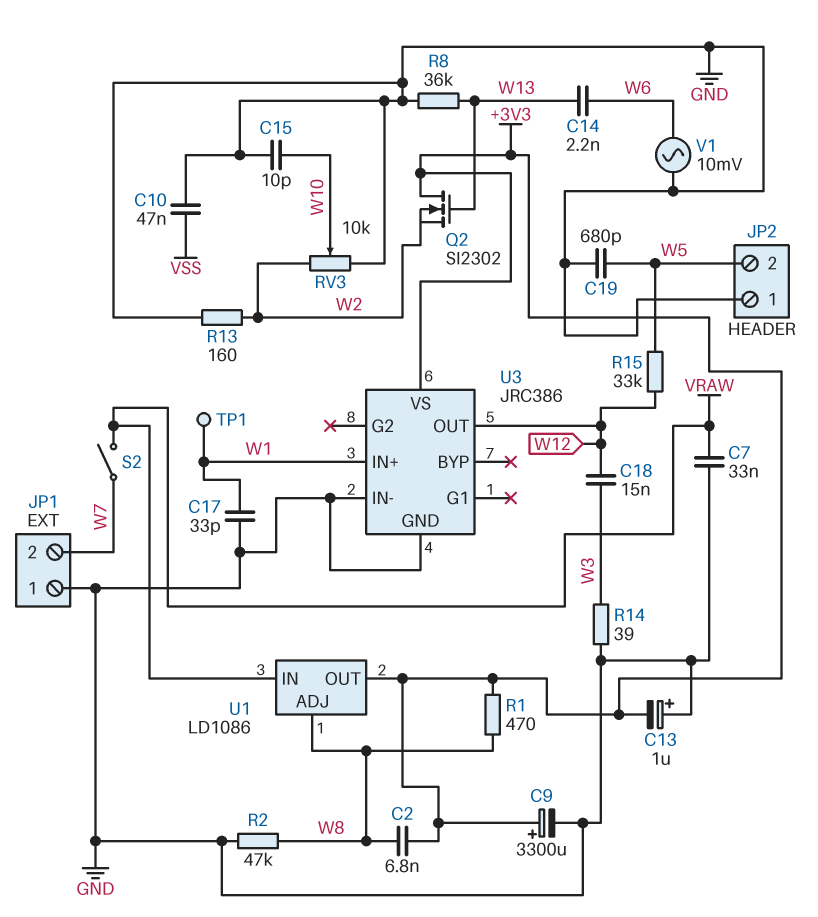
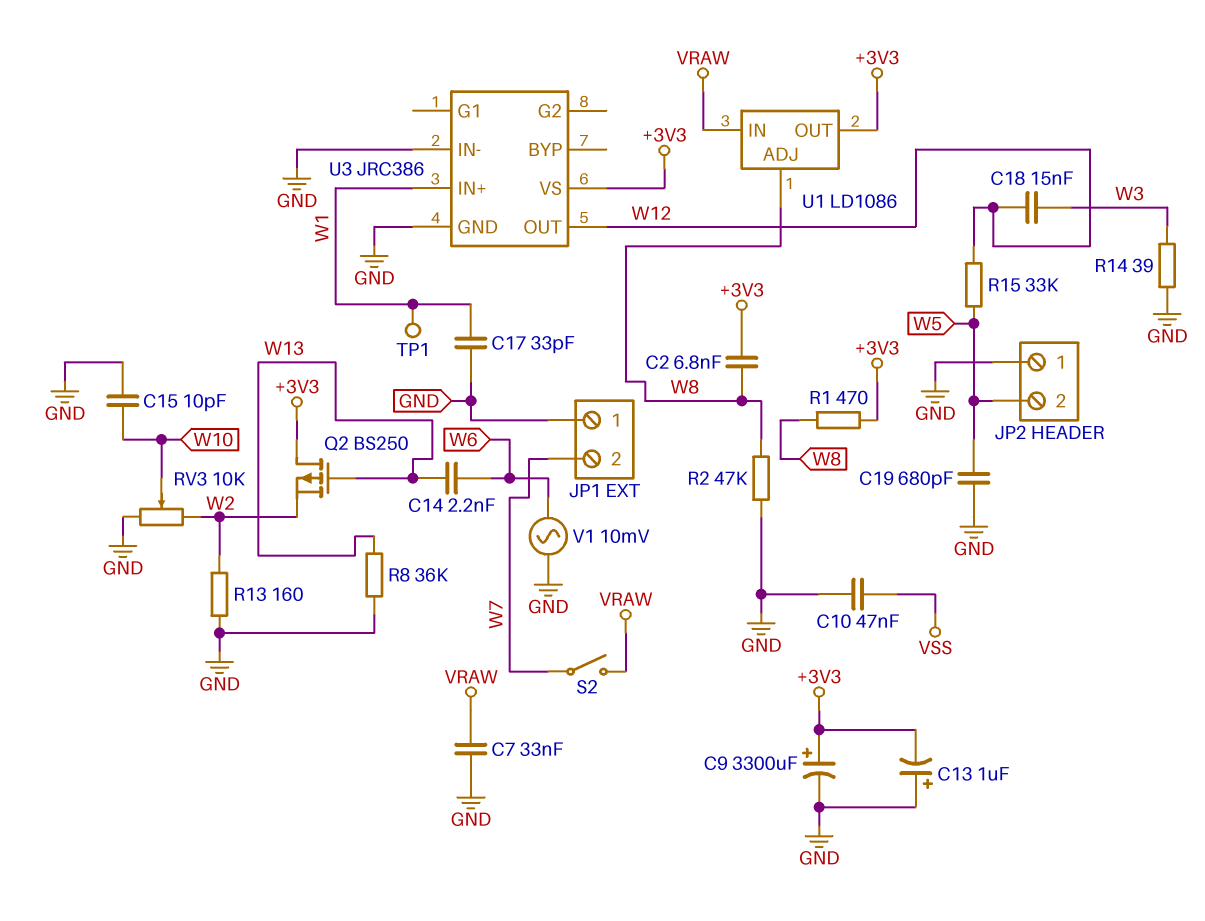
Q2: NMOS SI2302 (G W13, D +3V3, S W2) -> PMOS BS250 (G W13, D +3V3, S W2)

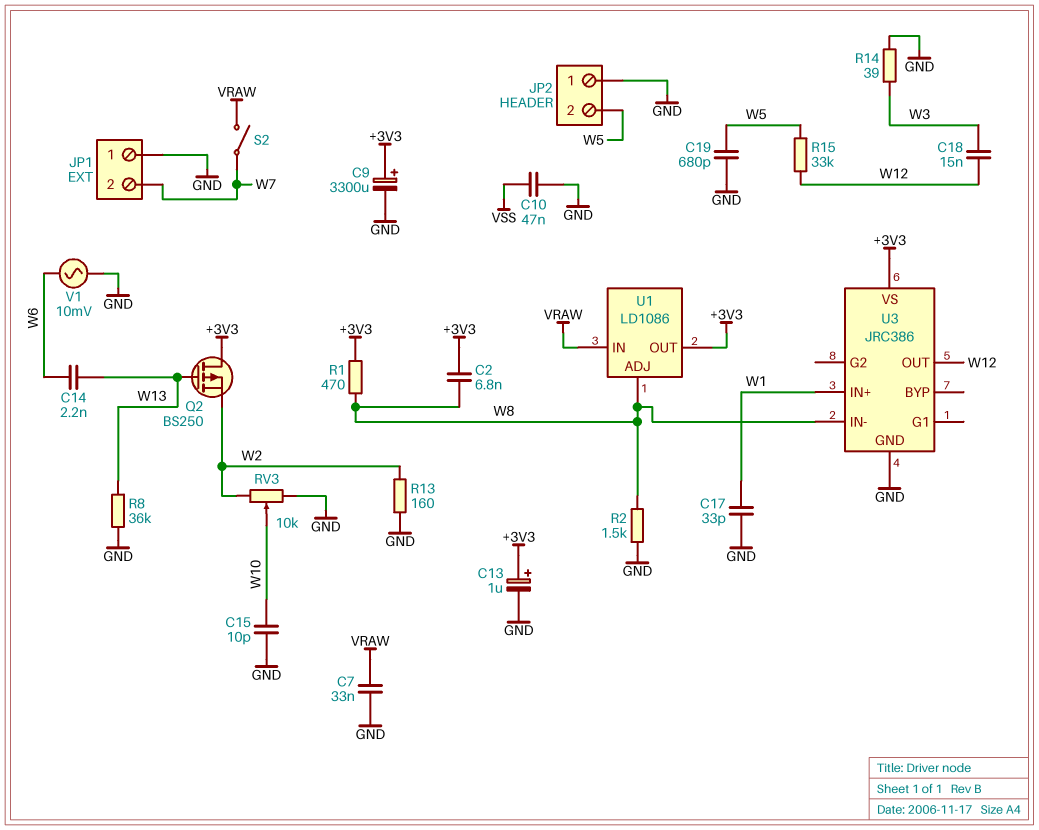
C13: 1uF (plus GND, minus +3V3) -> 1uF (plus +3V3, minus GND)
R2: 47k (GND, W8) -> 1.5k (GND, W8)
TP1: test point (W1) -> none
U3 pin IN-: GND -> W8

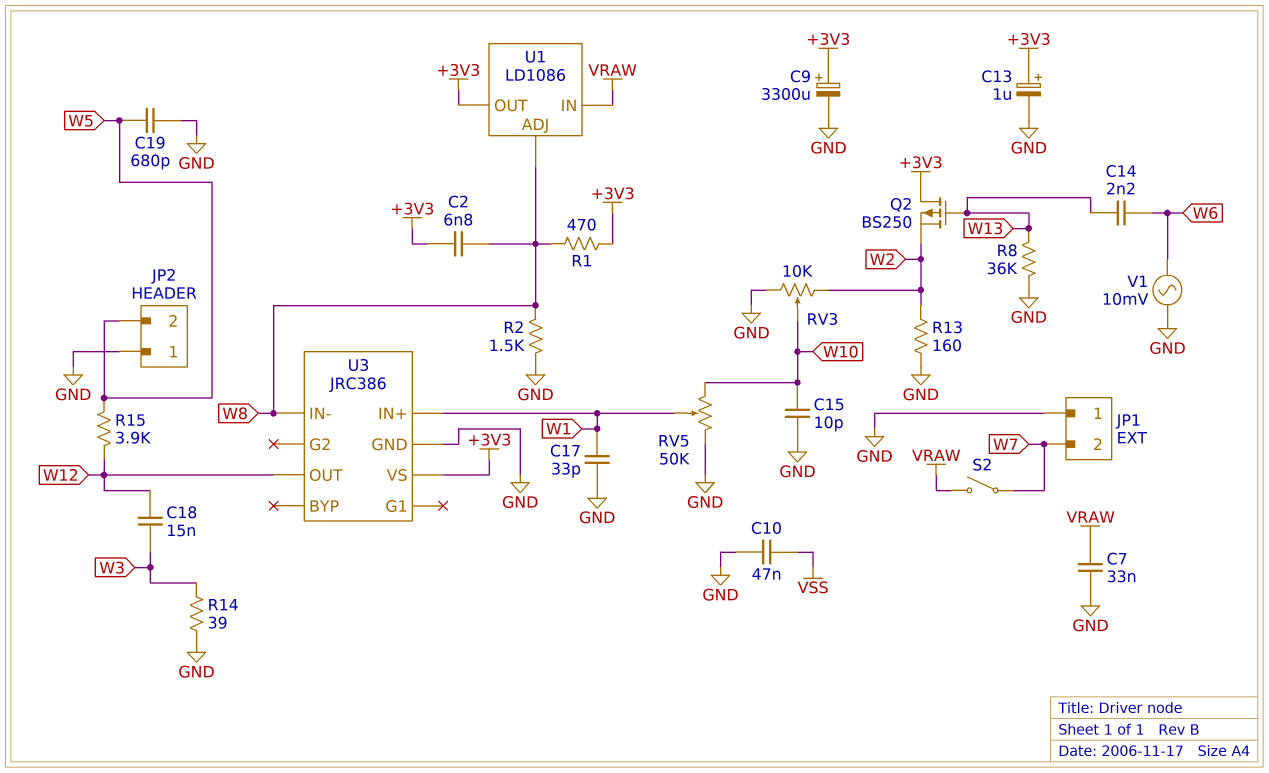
R15: 33k (W5, W12) -> 3.9k (W5, W12)
RV5: none -> 50k (GND, W10, wiper W1)

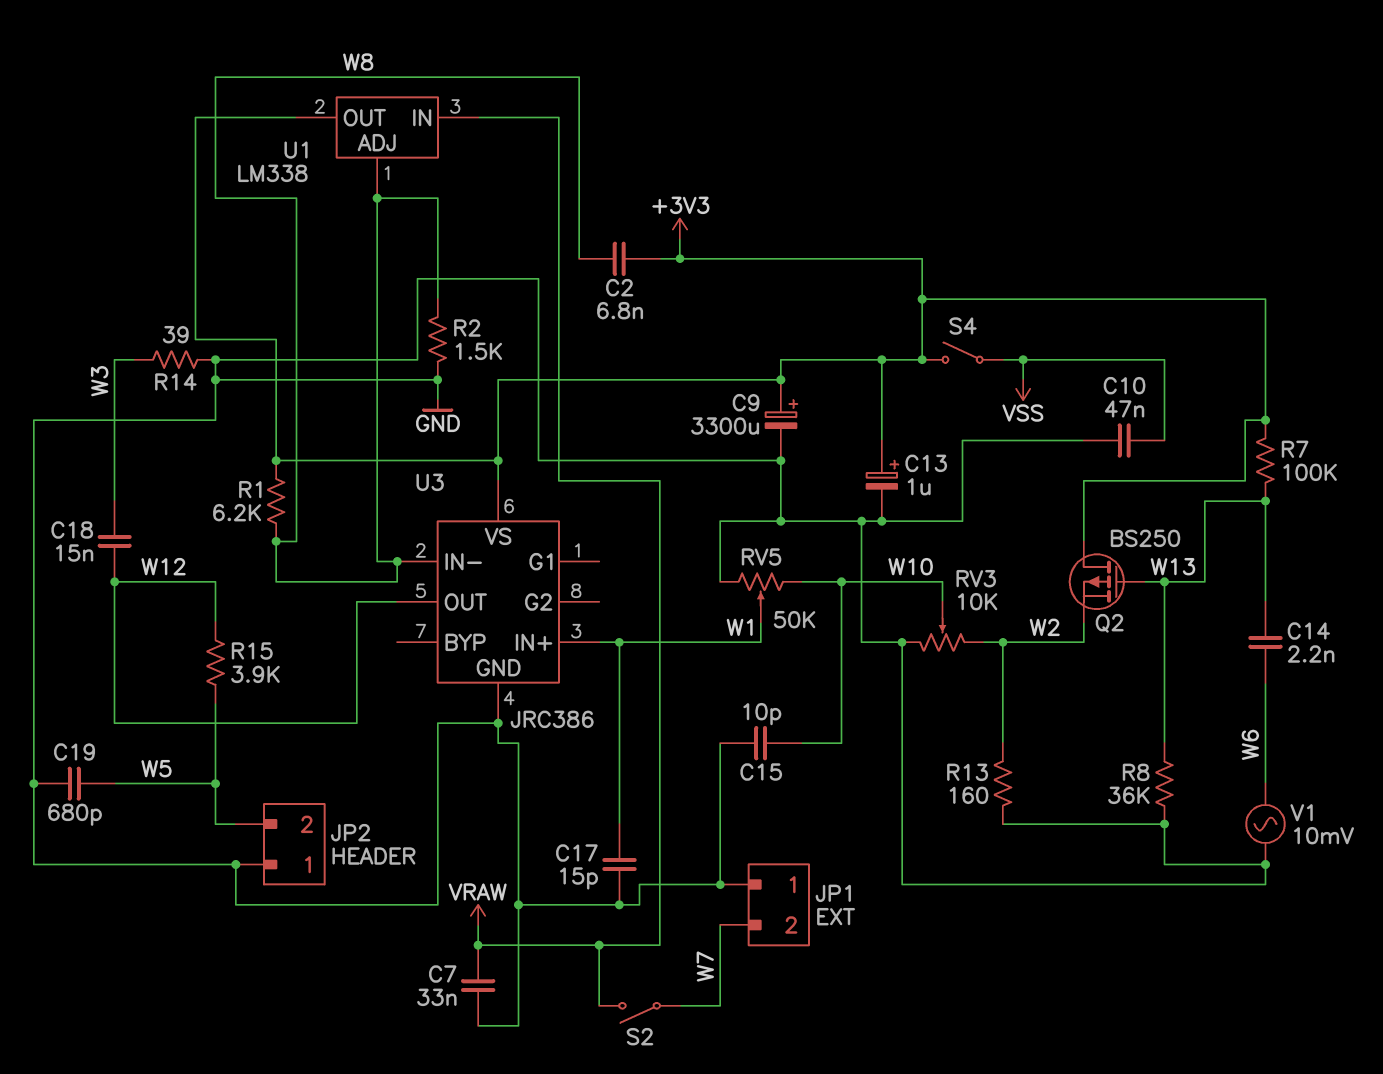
C17: 33pF (GND, W1) -> 15pF (GND, W1)
R1: 470 (+3V3, W8) -> 6.2k (+3V3, W8)
R7: none -> 100k (+3V3, W13)
S4: none -> switch (+3V3, VSS)
U1: LD1086 -> LM338

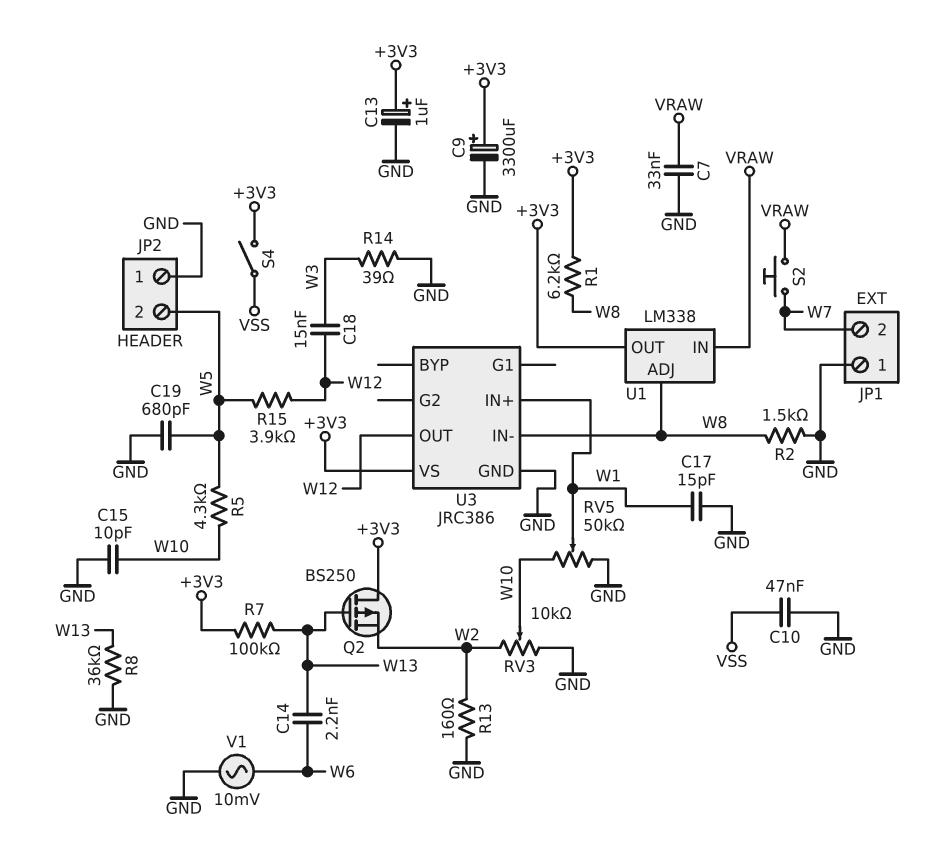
C2: 6.8nF (+3V3, W8) -> none
R5: none -> 4.3k (W5, W10)
S2: switch (VRAW, W7) -> button (VRAW, W7)

